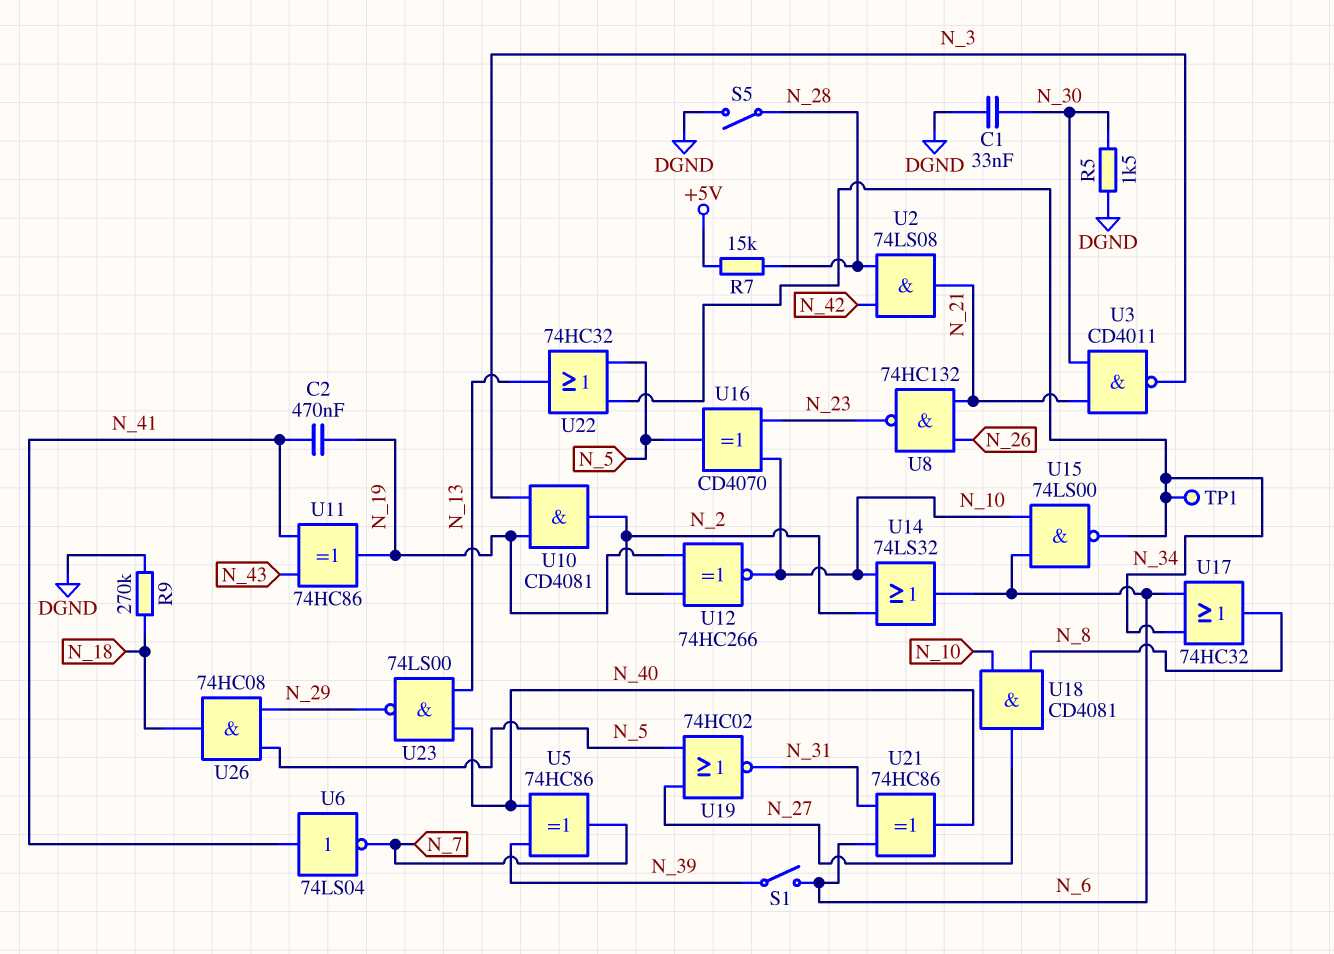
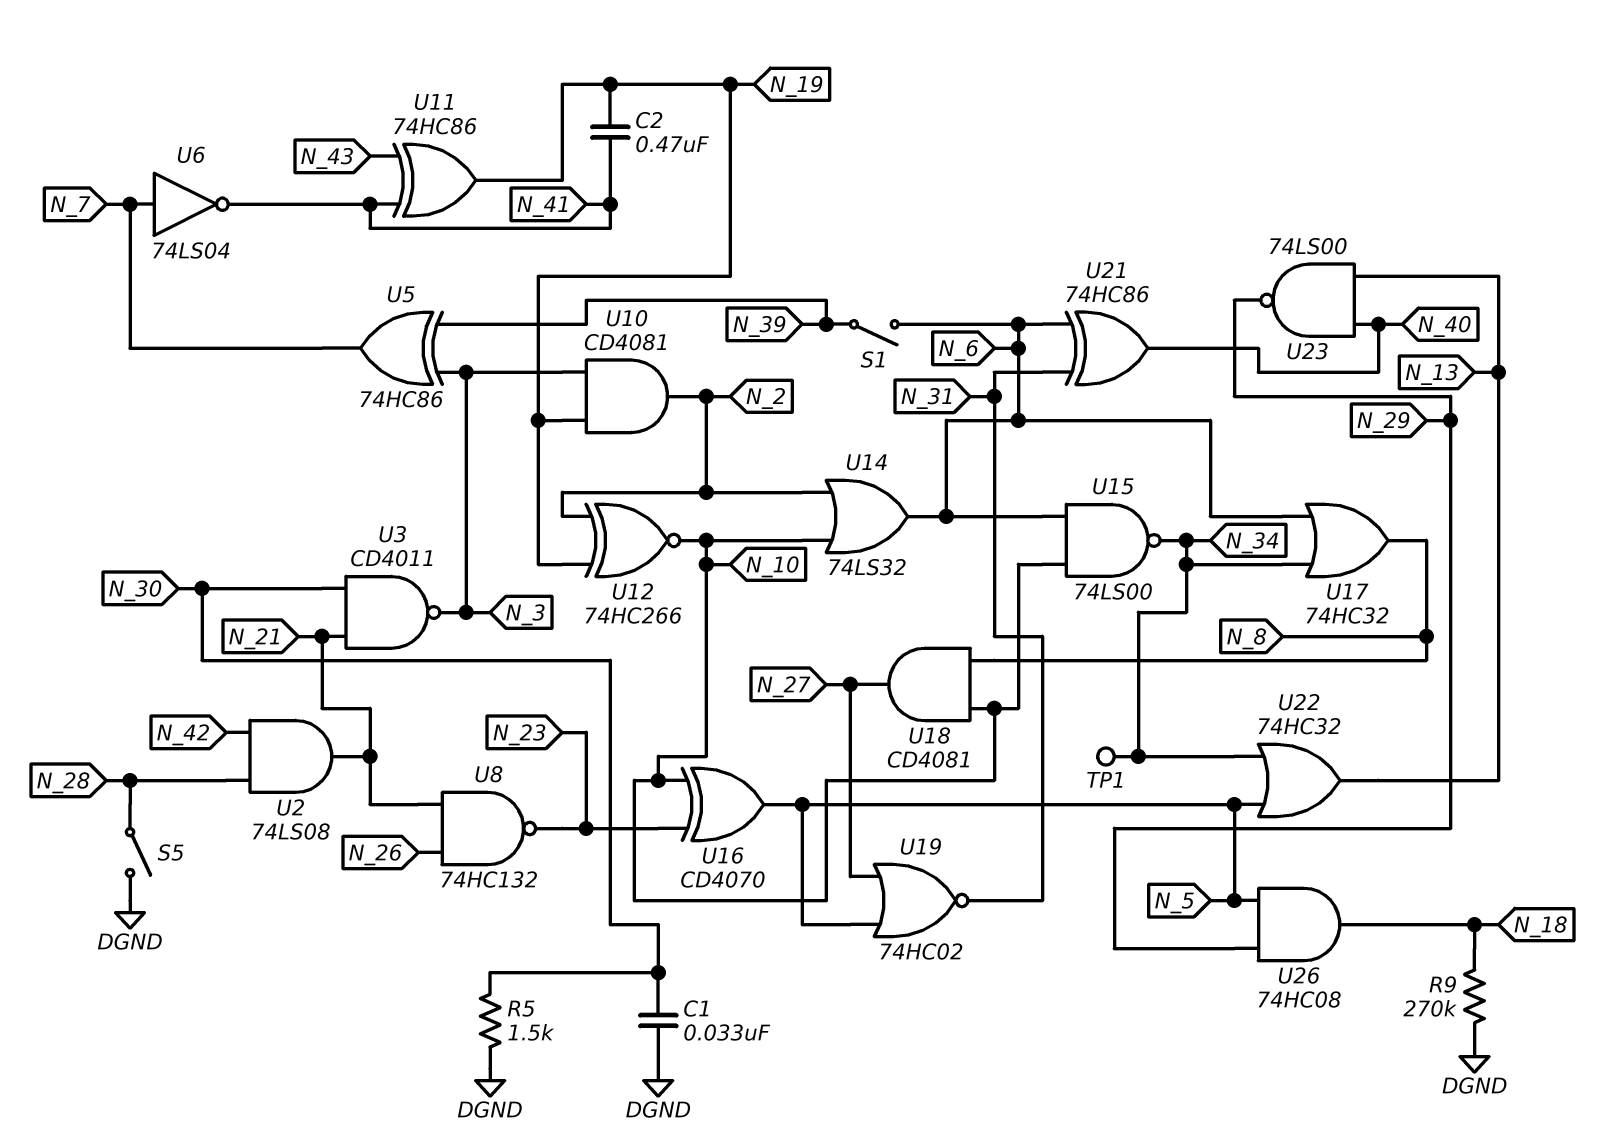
R7: 15k (+5V, N_28) -> none
U5: XOR 74HC86 (in N_39, in N_40, out N_7) -> XOR 74HC86 (in N_3, in N_39, out N_7)
U6: NOT 74LS04 (in N_41, out N_7) -> NOT 74LS04 (in N_7, out N_41)

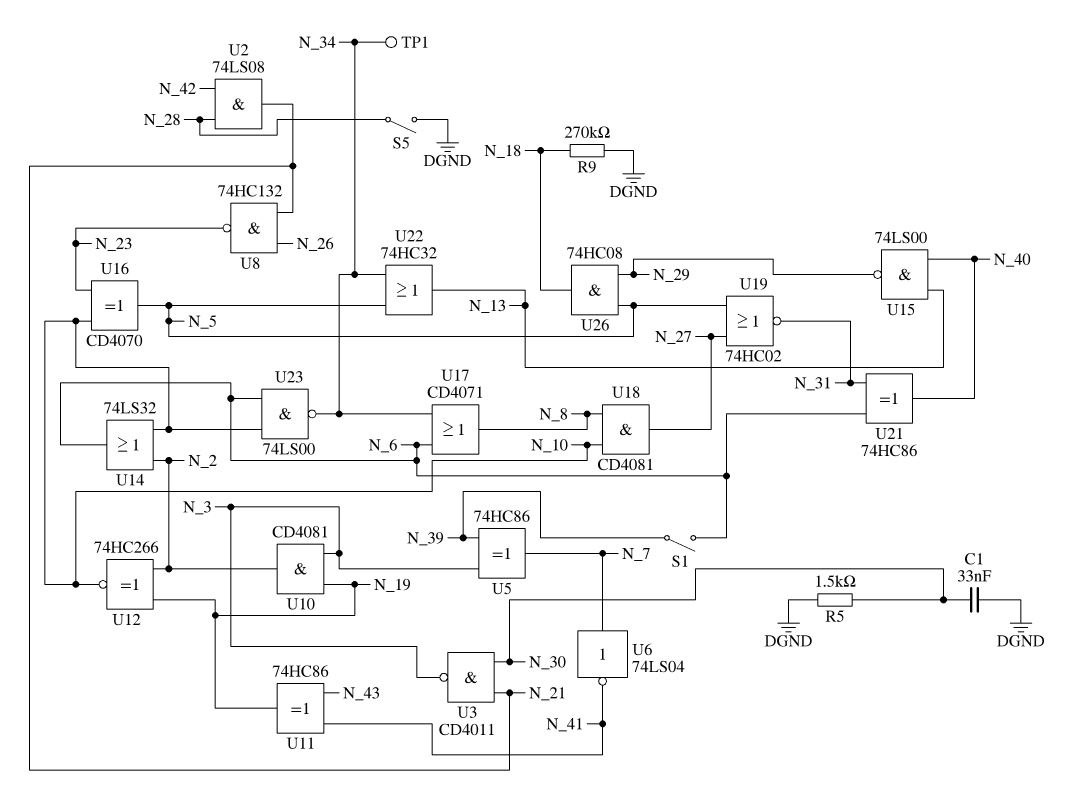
C2: 470nF (N_19, N_41) -> none
U15: NAND 74LS00 (in N_6, in N_10, out N_34) -> NAND 74LS00 (in N_13, in N_40, out N_29)
U17: OR 74HC32 (in N_6, in N_34, out N_8) -> OR CD4071 (in N_6, in N_34, out N_8)
U23: NAND 74LS00 (in N_13, in N_40, out N_29) -> NAND 74LS00 (in N_6, in N_10, out N_34)

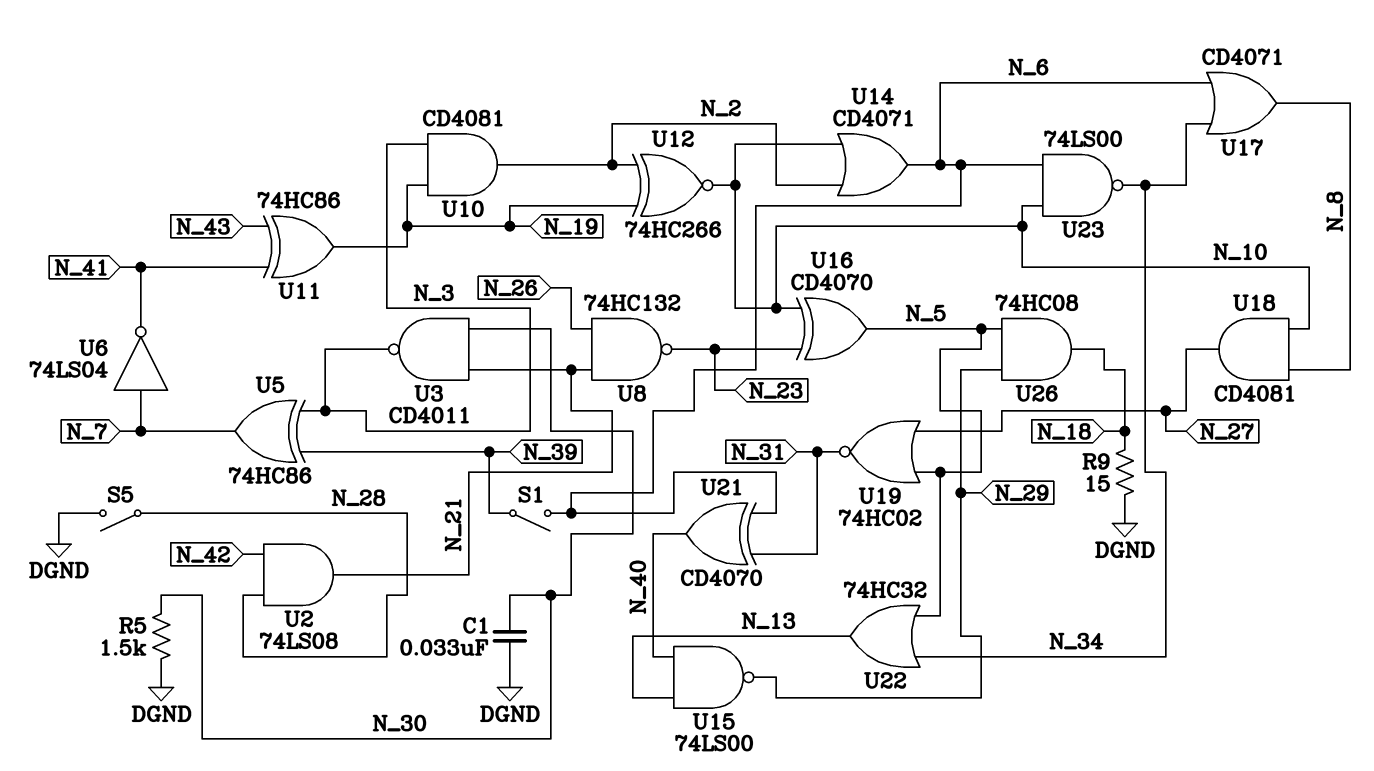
R9: 270k (DGND, N_18) -> 15 (DGND, N_18)
TP1: test point (N_34) -> none
U14: OR 74LS32 (in N_2, in N_10, out N_6) -> OR CD4071 (in N_2, in N_10, out N_6)
U21: XOR 74HC86 (in N_6, in N_31, out N_40) -> XOR CD4070 (in N_6, in N_31, out N_40)

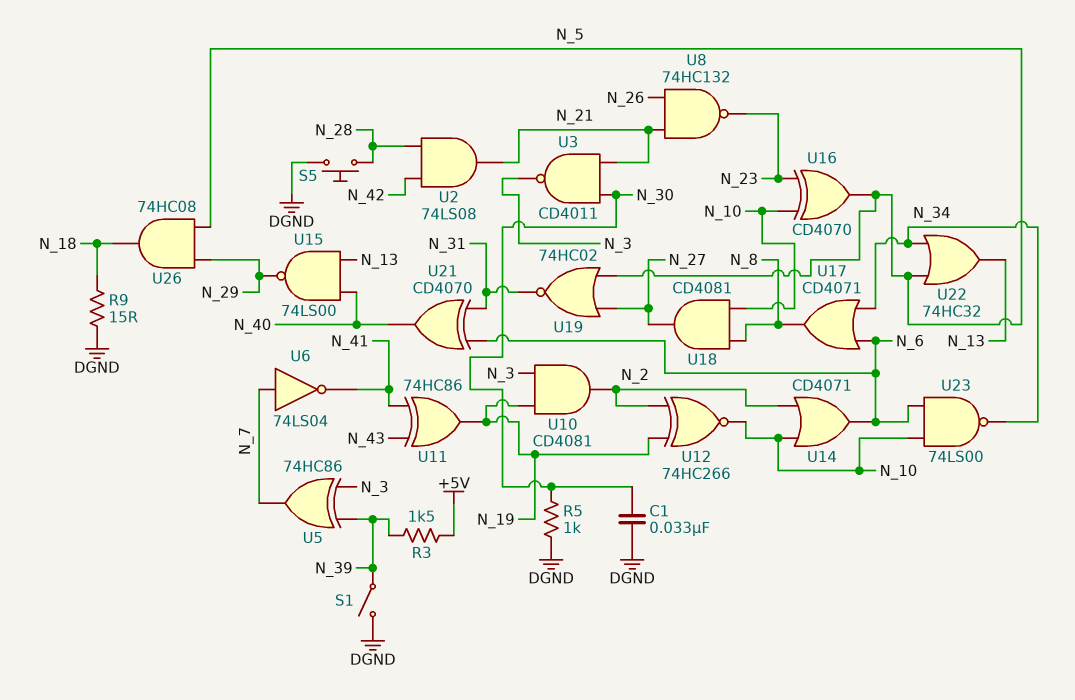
R3: none -> 1.5k (+5V, N_39)
R5: 1.5k (DGND, N_30) -> 1k (DGND, N_30)
S1: switch (N_6, N_39) -> switch (DGND, N_39)
S5: switch (DGND, N_28) -> button (DGND, N_28)

